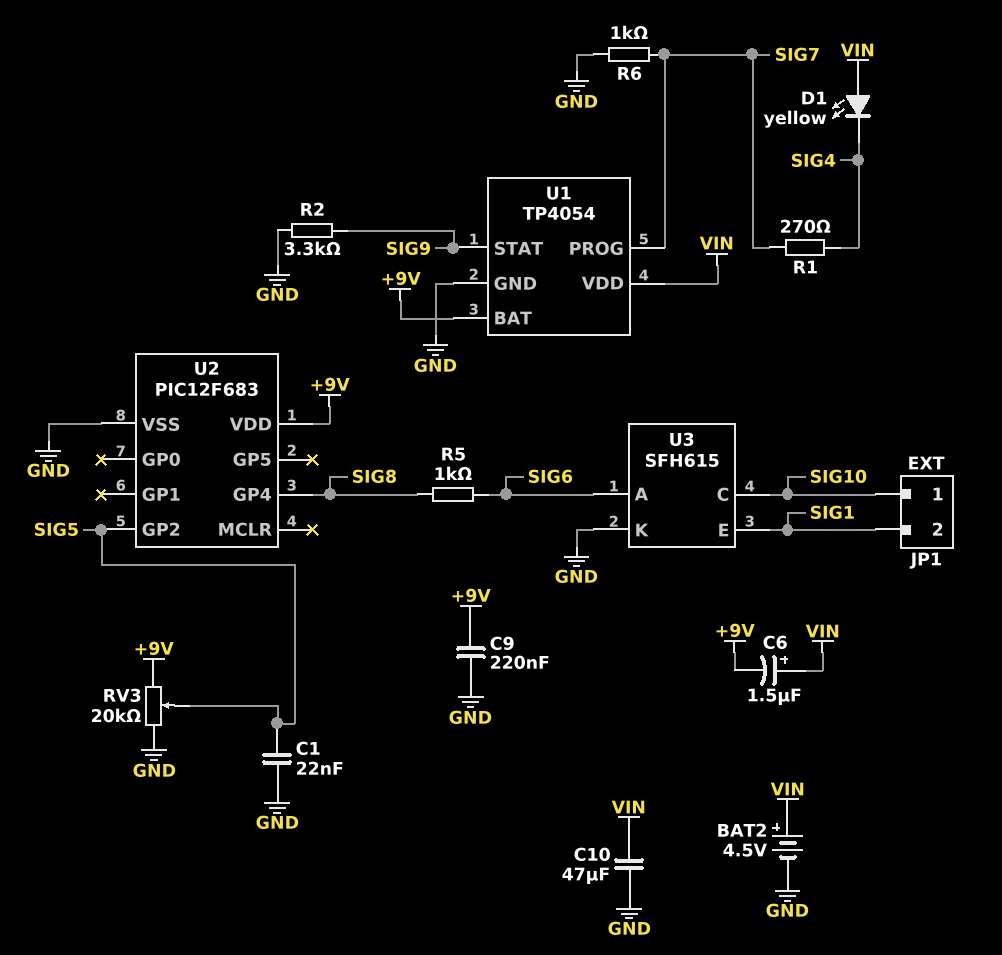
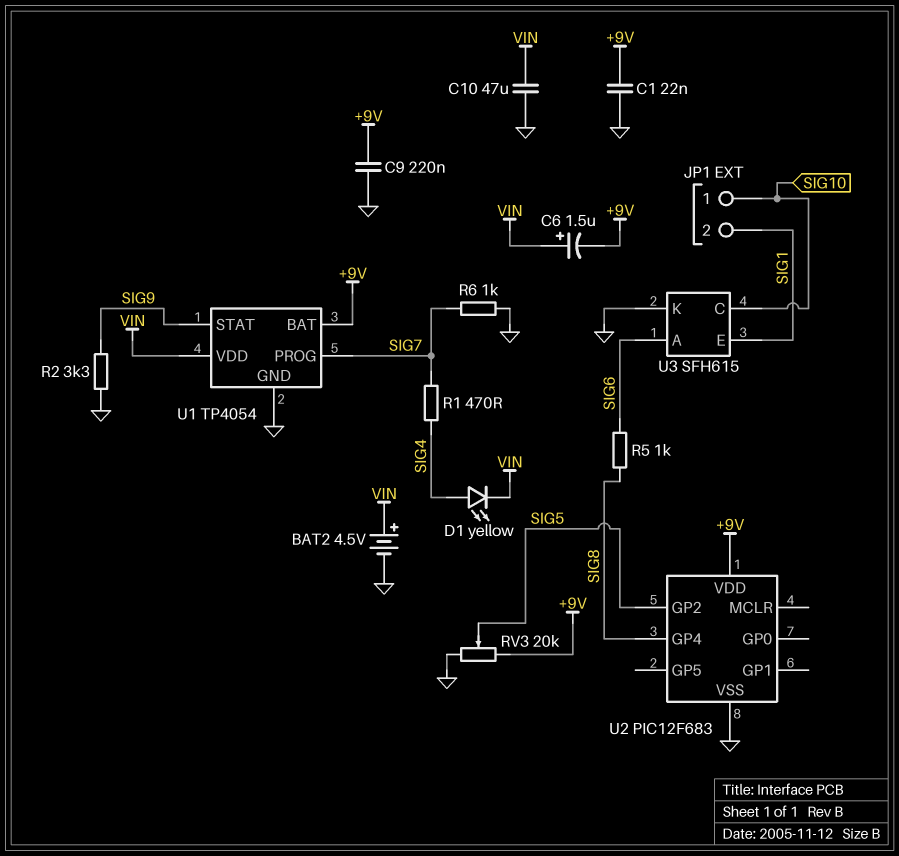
C1: 22nF (GND, SIG5) -> 22nF (+9V, GND)
D1: LED yellow (A VIN, K SIG4) -> LED yellow (A SIG4, K VIN)
R1: 270 (SIG4, SIG7) -> 470 (SIG4, SIG7)

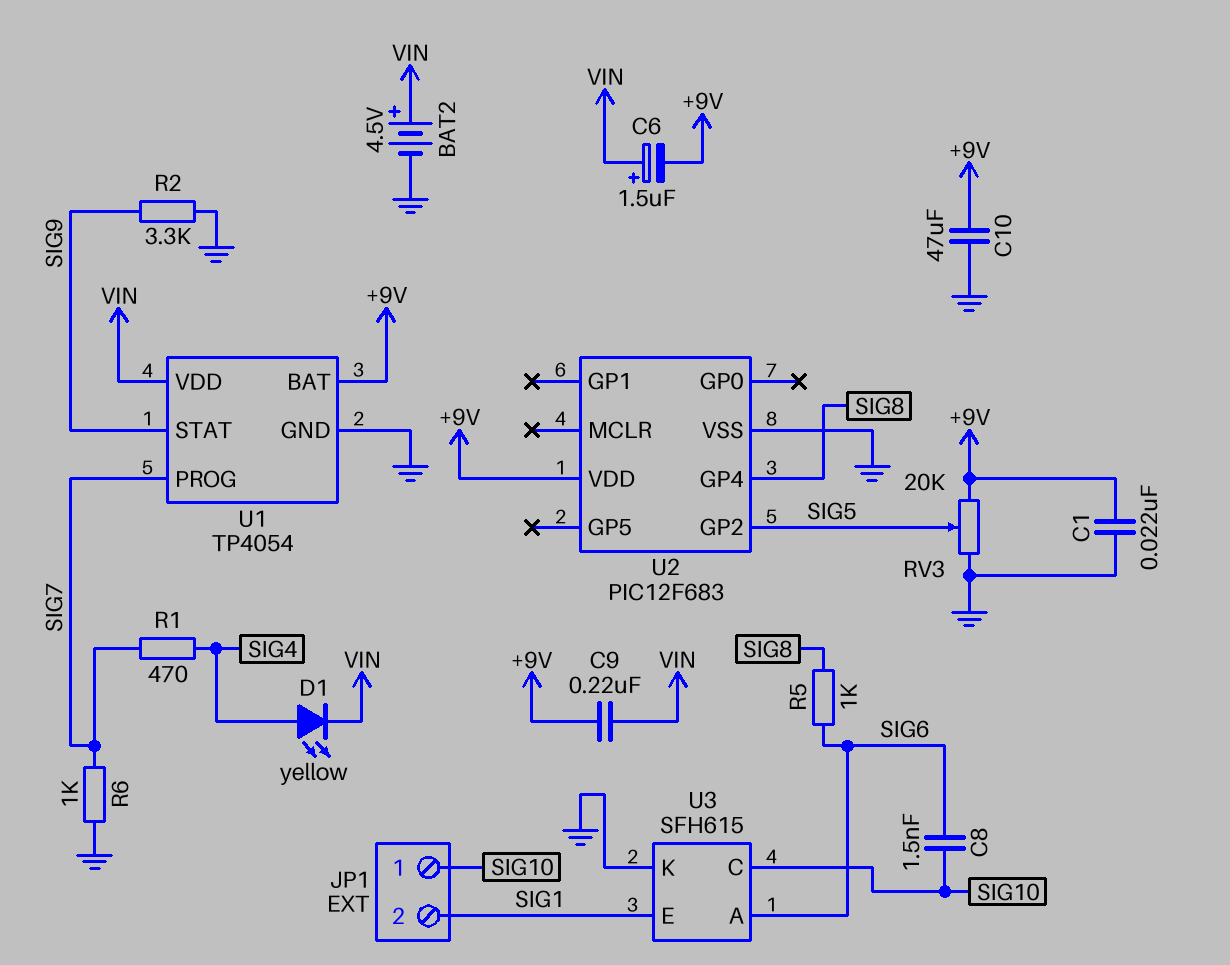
C8: none -> 1.5nF (SIG6, SIG10)
C9: 220nF (+9V, GND) -> 220nF (+9V, VIN)
C10: 47uF (GND, VIN) -> 47uF (+9V, GND)

